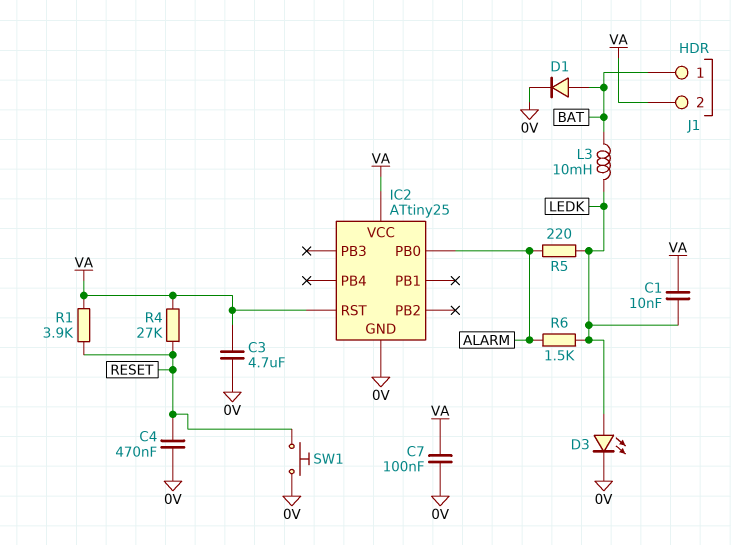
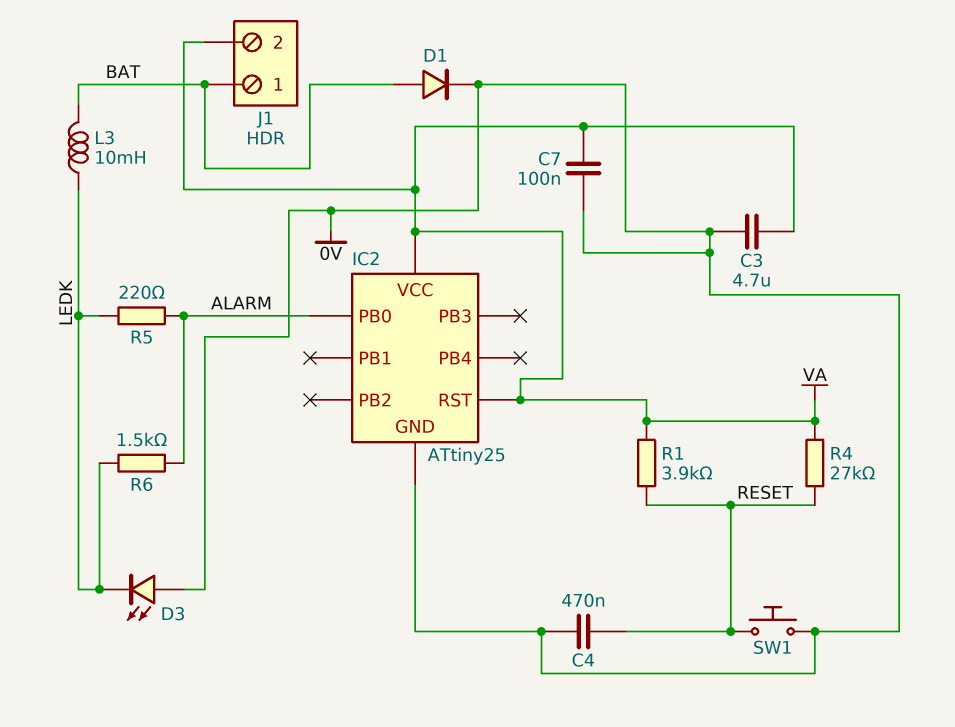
C1: 10nF (LEDK, VA) -> none
D3: LED (A LEDK, K 0V) -> LED (A 0V, K LEDK)

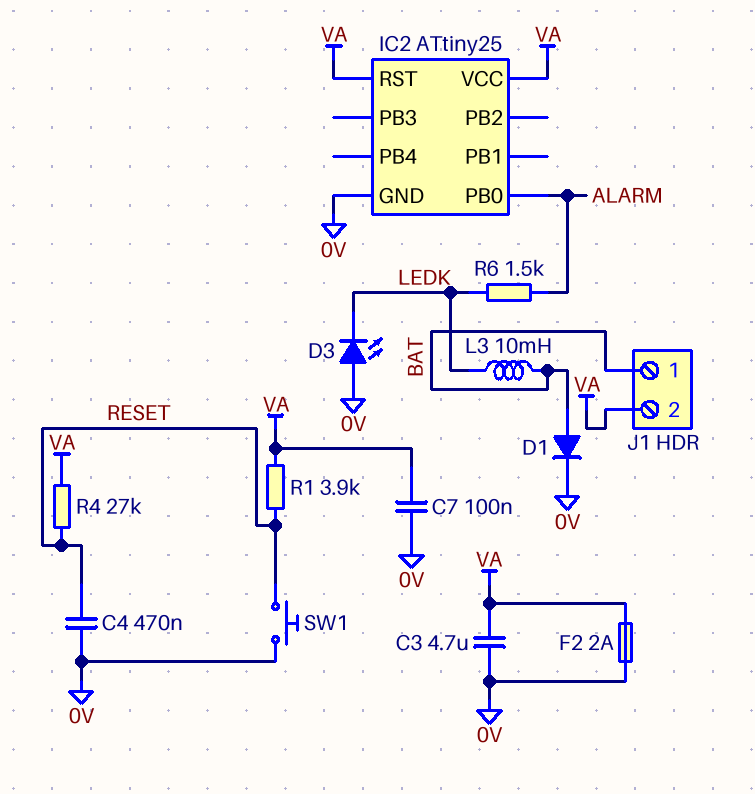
F2: none -> 2A (0V, VA)
R5: 220 (ALARM, LEDK) -> none

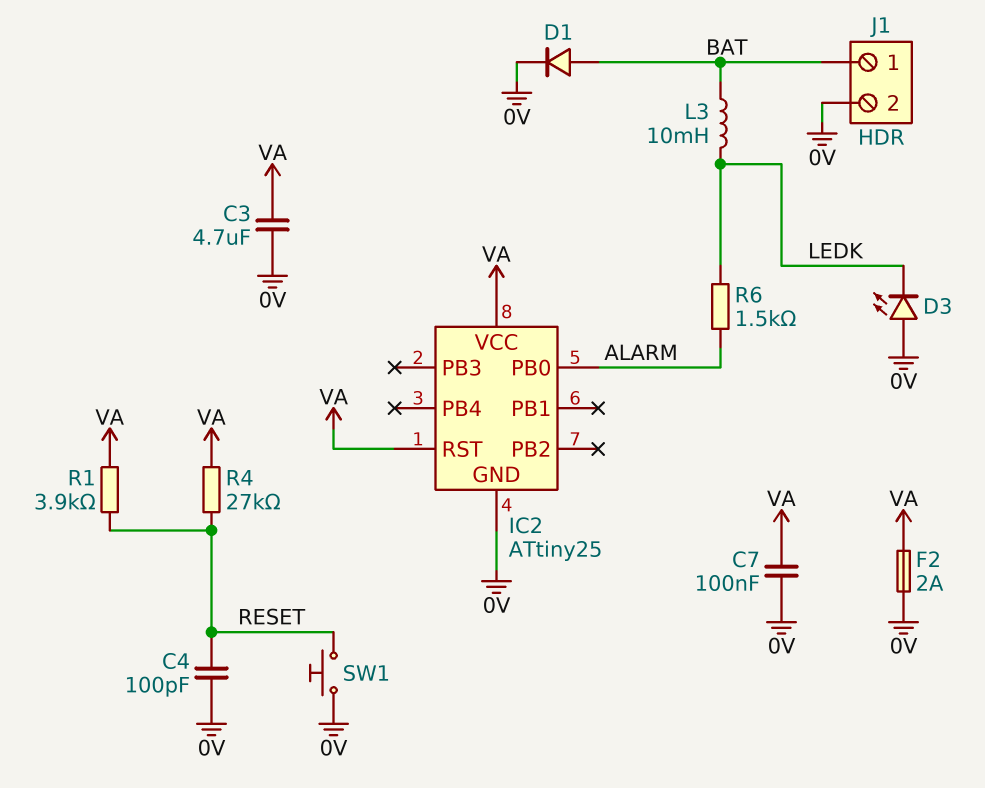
C4: 470nF (0V, RESET) -> 100pF (0V, RESET)
J1 pin 2: VA -> 0V

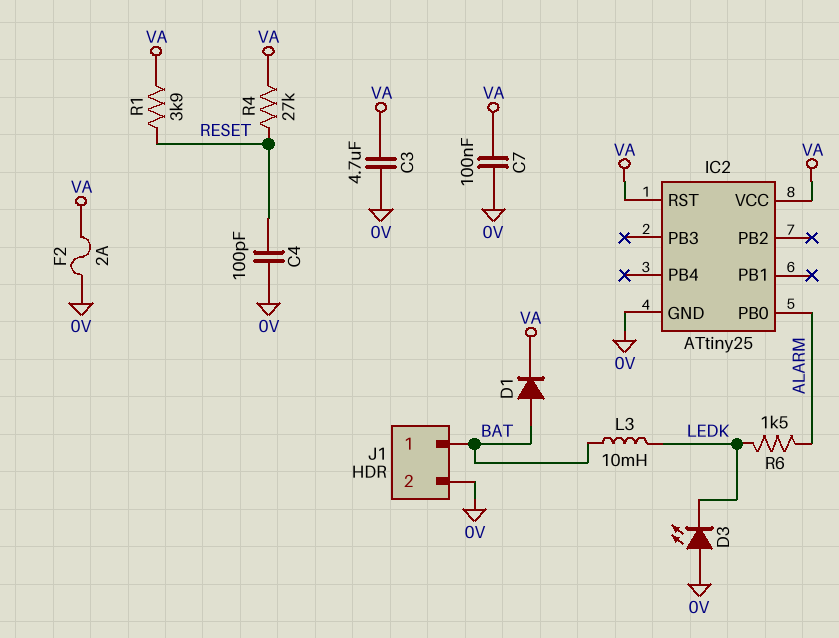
D1: diode (A BAT, K 0V) -> diode (A BAT, K VA)
SW1: button (0V, RESET) -> none

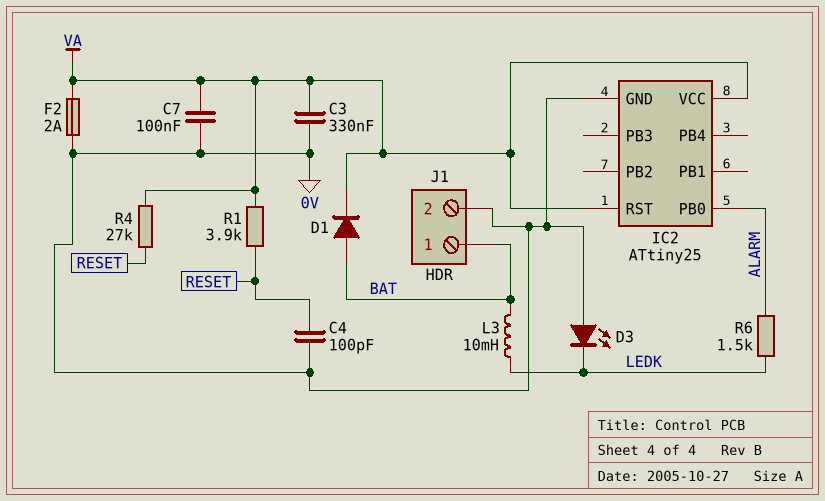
C3: 4.7uF (0V, VA) -> 330nF (0V, VA)

